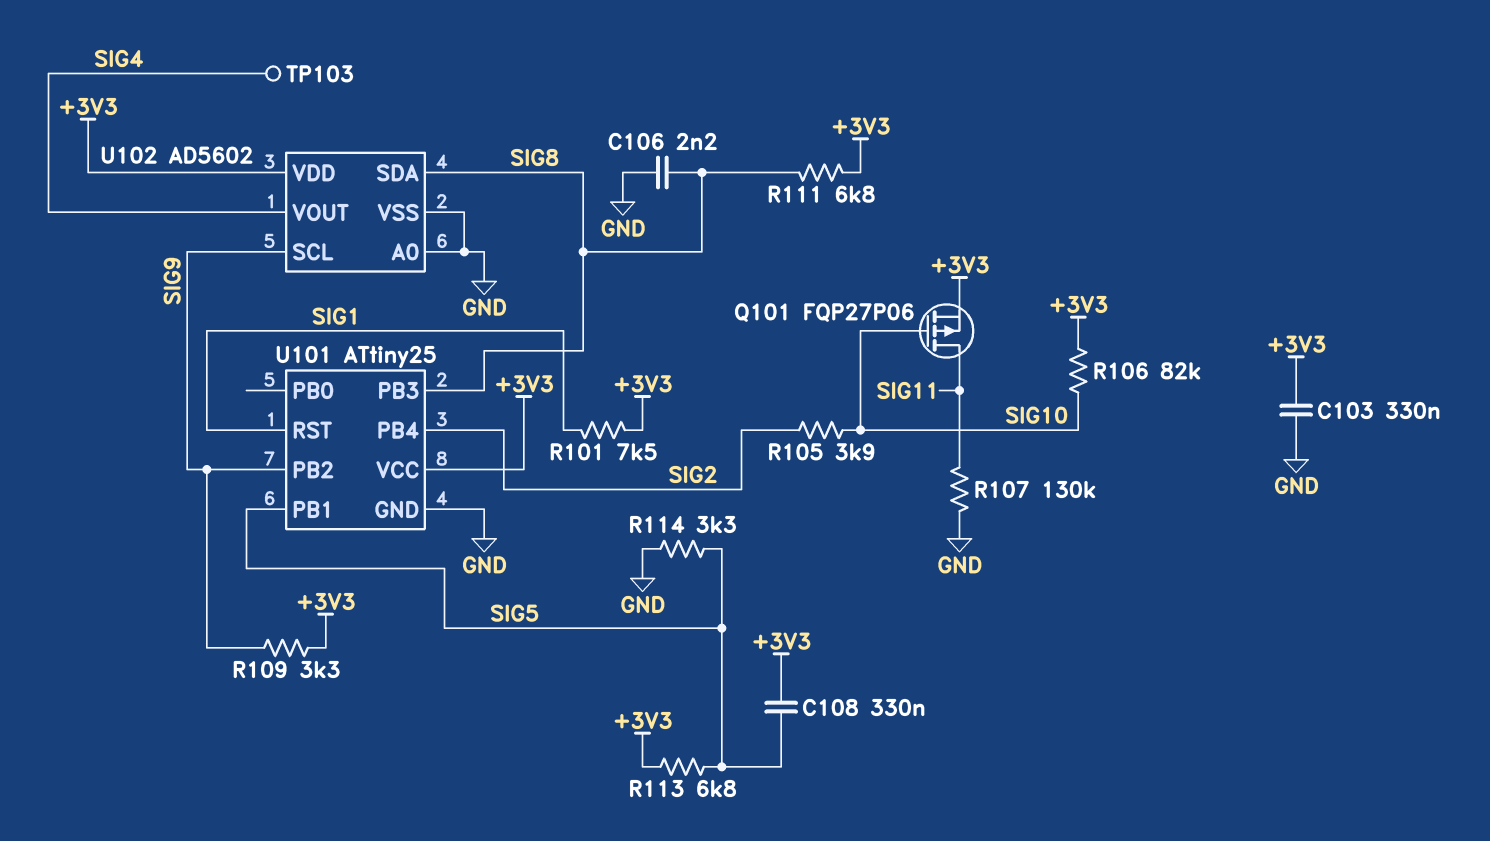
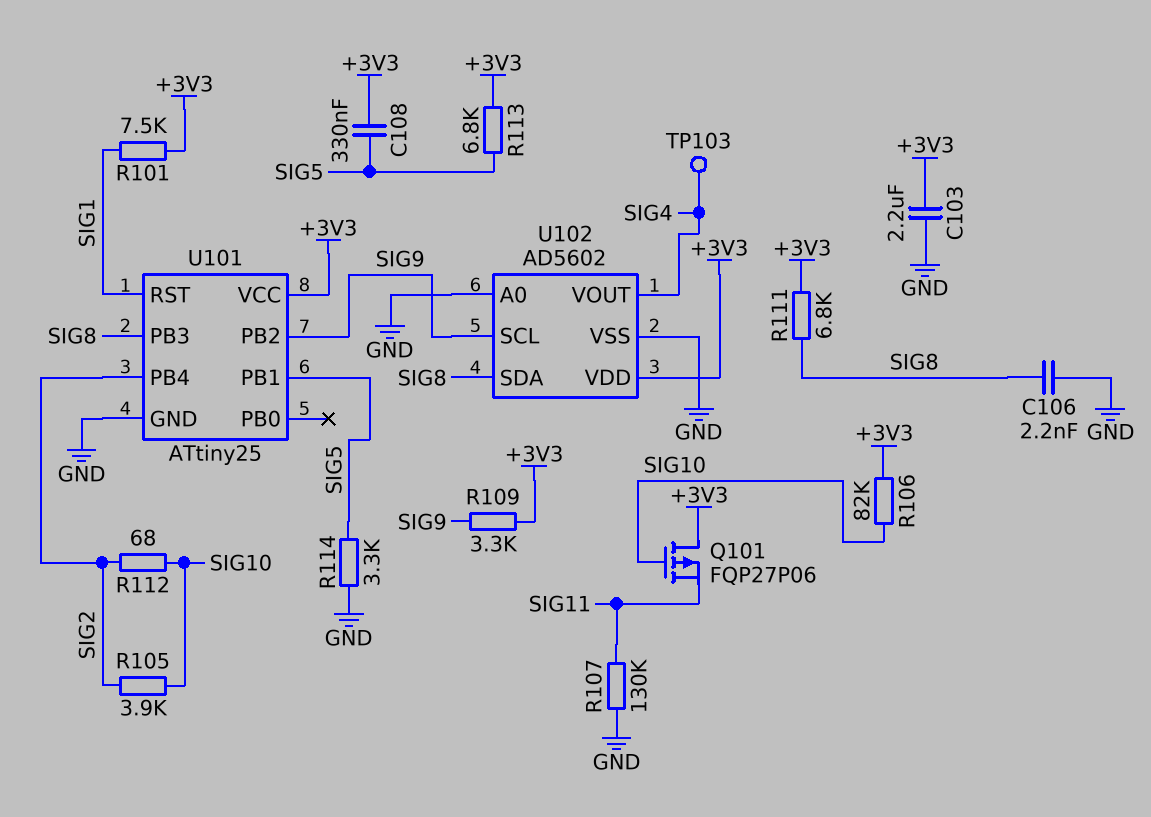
C103: 330nF (+3V3, GND) -> 2.2uF (+3V3, GND)
Q101: PMOS FQP27P06 (G SIG10, D SIG11, S +3V3) -> PMOS FQP27P06 (G SIG10, D +3V3, S SIG11)
R112: none -> 68 (SIG2, SIG10)

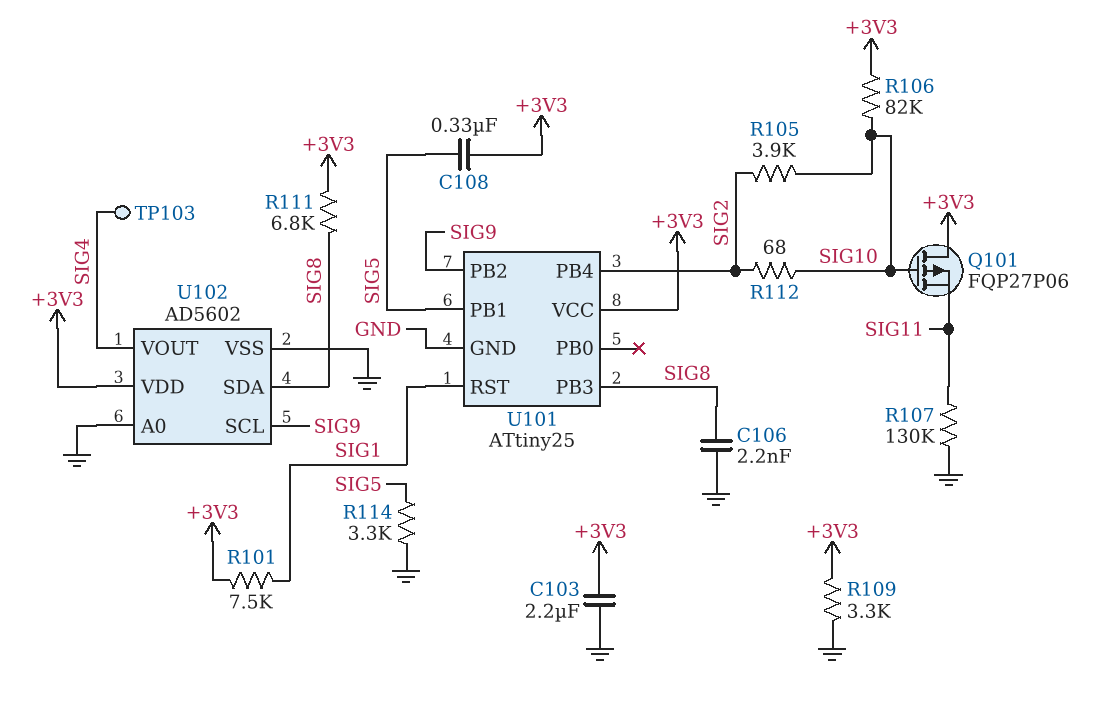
R109: 3.3k (+3V3, SIG9) -> 3.3k (+3V3, GND)
R113: 6.8k (+3V3, SIG5) -> none

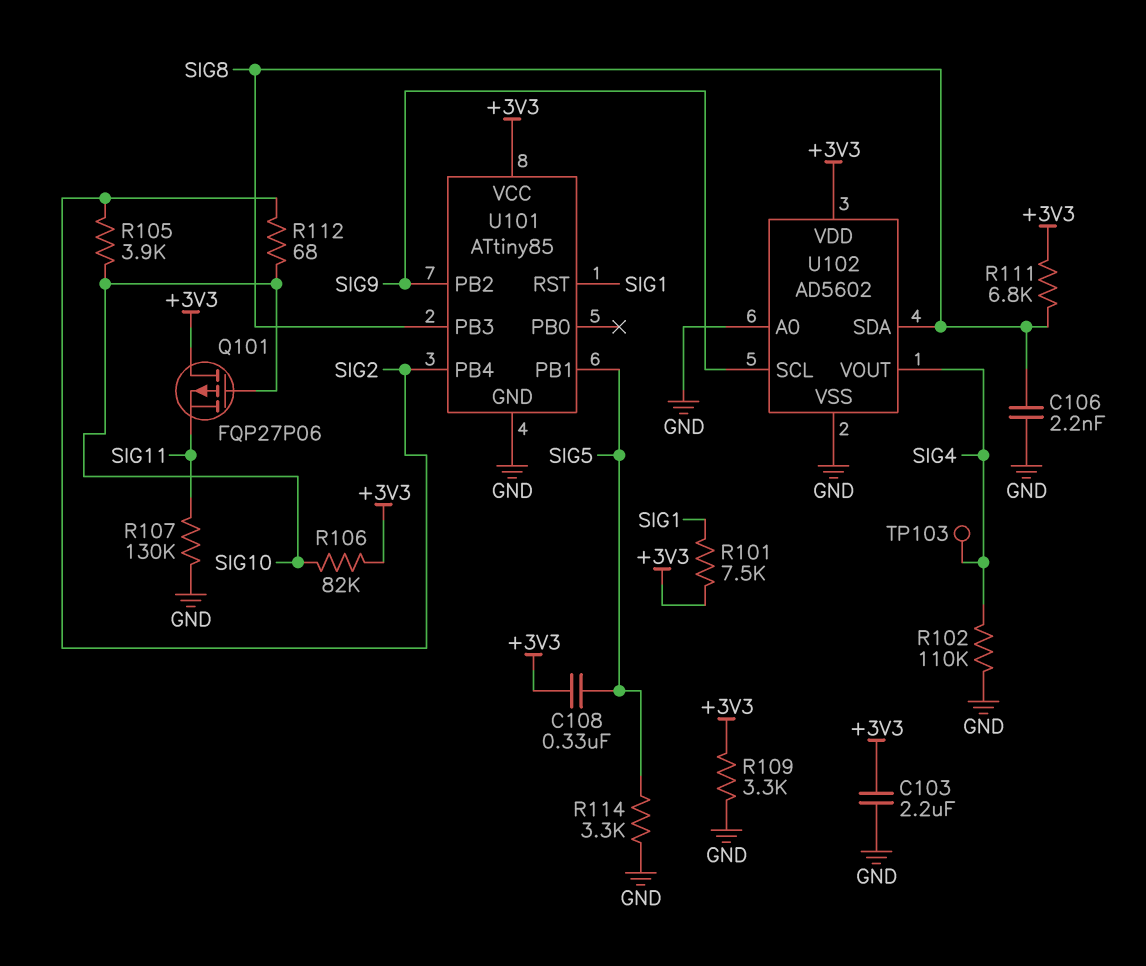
R102: none -> 110k (GND, SIG4)
U101: ATtiny25 -> ATtiny85

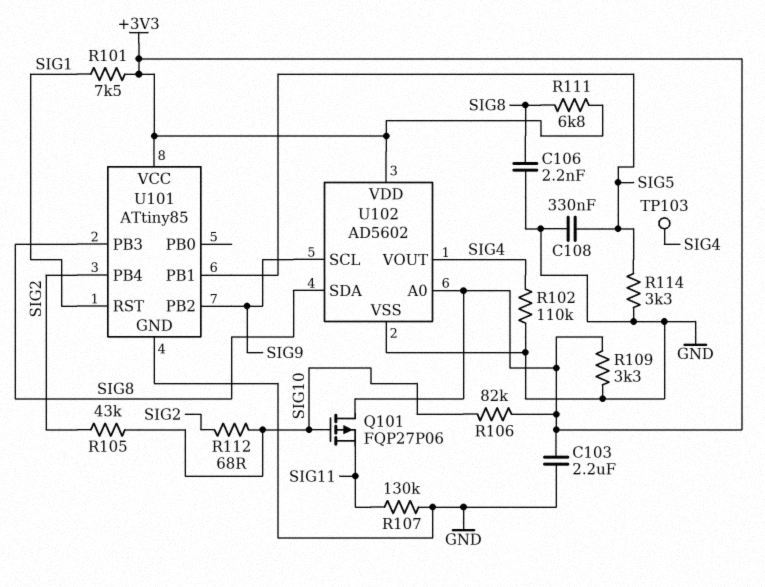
C108: 330nF (+3V3, SIG5) -> 330nF (GND, SIG5)
R105: 3.9k (SIG2, SIG10) -> 43k (SIG2, SIG10)
U102 pin A0: GND -> +3V3

